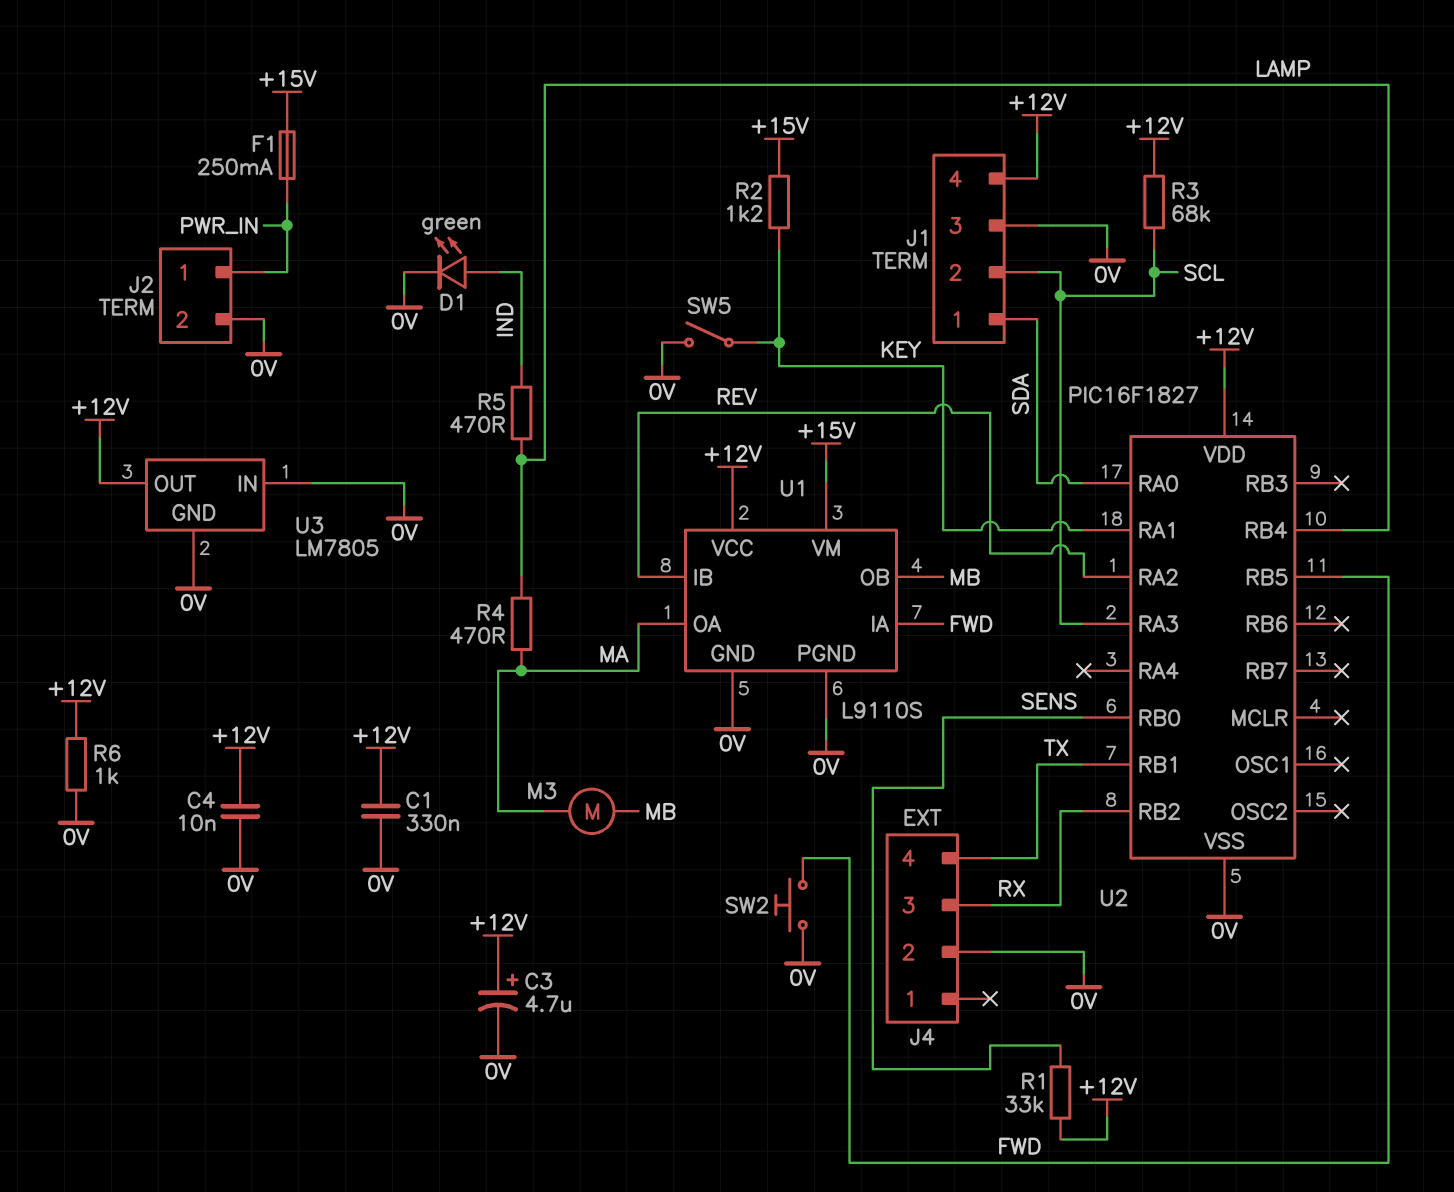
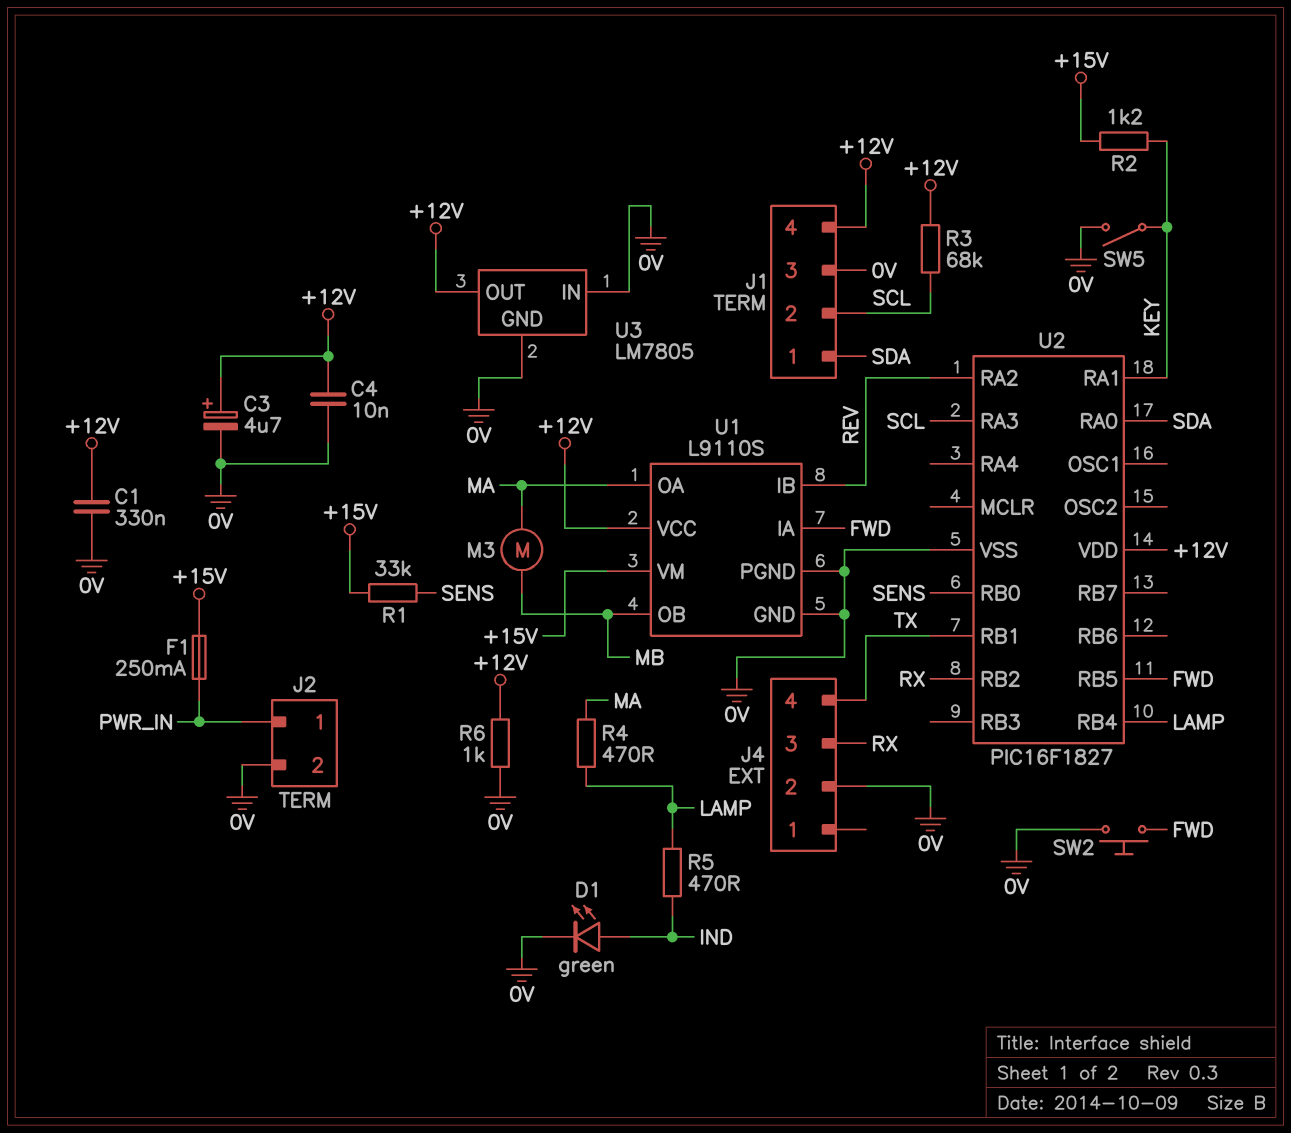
R1: 33k (+12V, SENS) -> 33k (+15V, SENS)

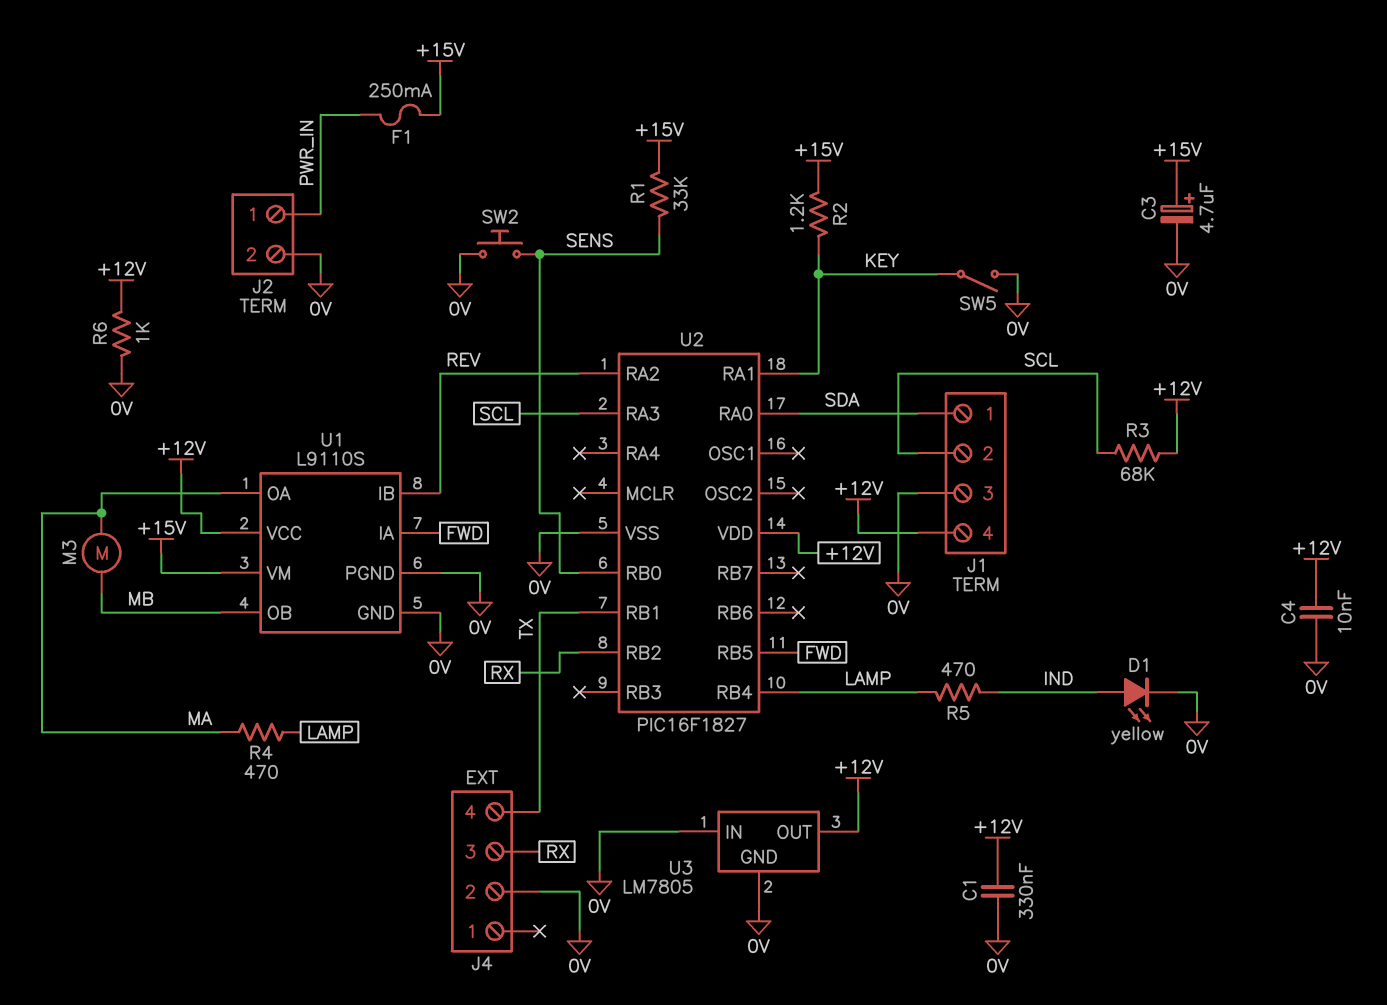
C3: 4.7uF (plus +12V, minus 0V) -> 4.7uF (plus +15V, minus 0V)
D1: LED green (A IND, K 0V) -> LED yellow (A IND, K 0V)
SW2: button (0V, FWD) -> button (0V, SENS)

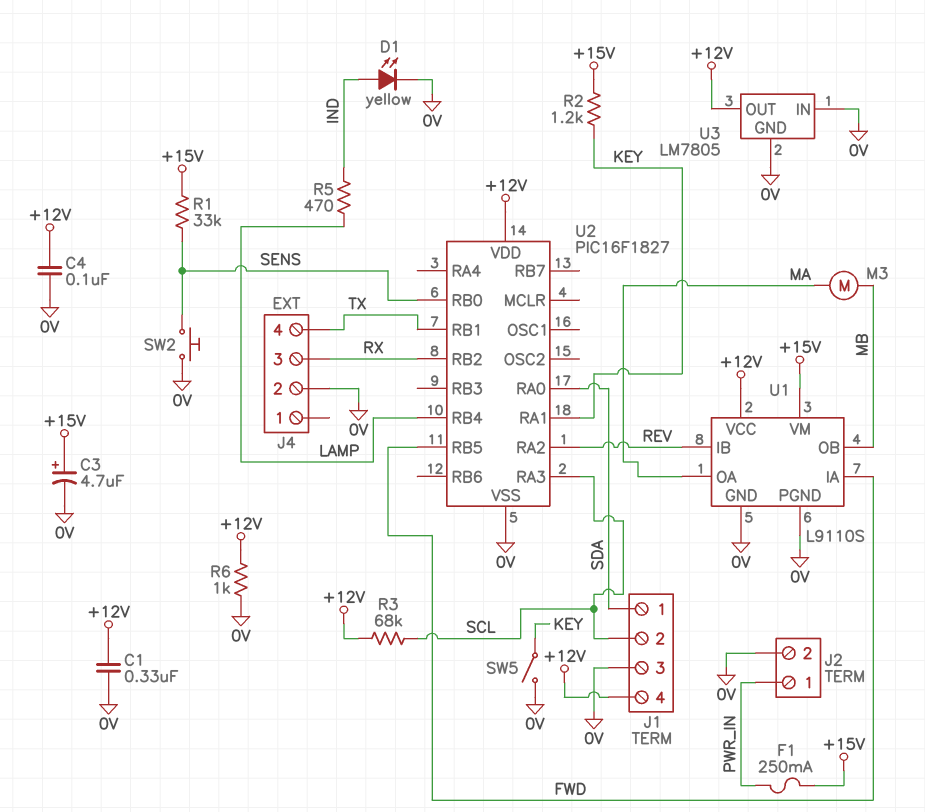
C4: 10nF (+12V, 0V) -> 100nF (+12V, 0V)
R4: 470 (LAMP, MA) -> none

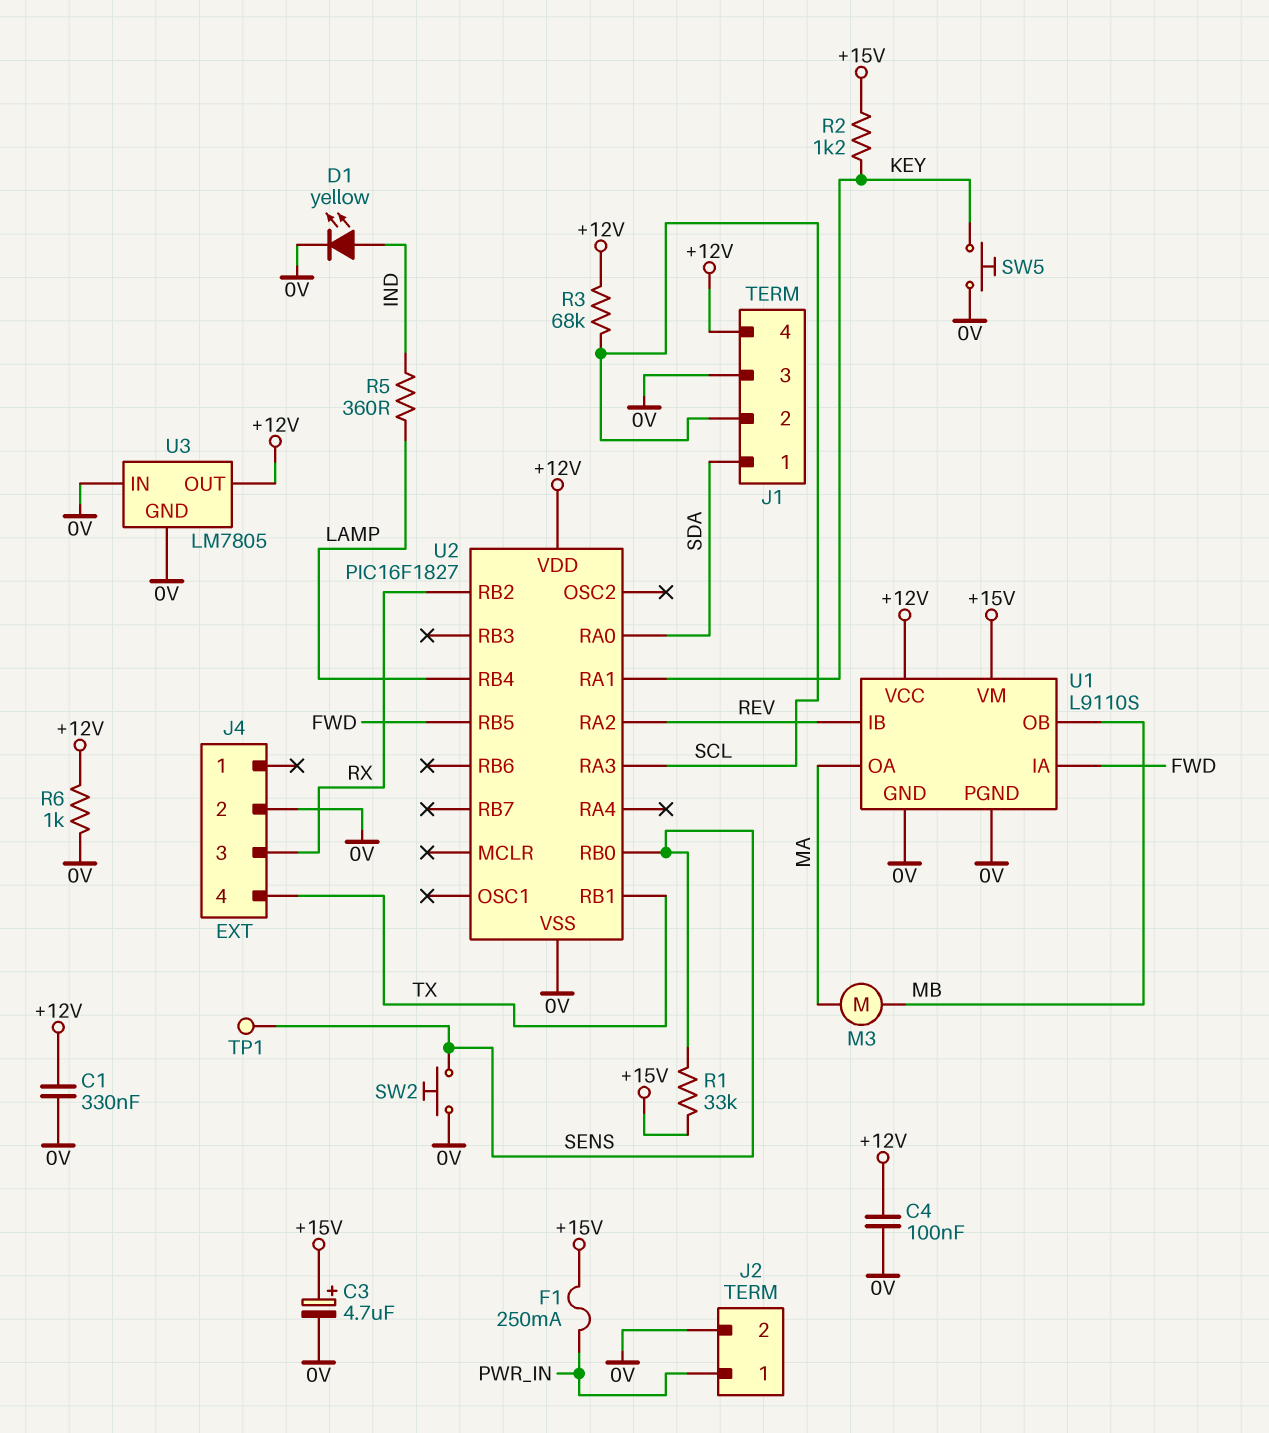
R5: 470 (IND, LAMP) -> 360 (IND, LAMP)
SW5: switch (0V, KEY) -> button (0V, KEY)
TP1: none -> test point (SENS)

